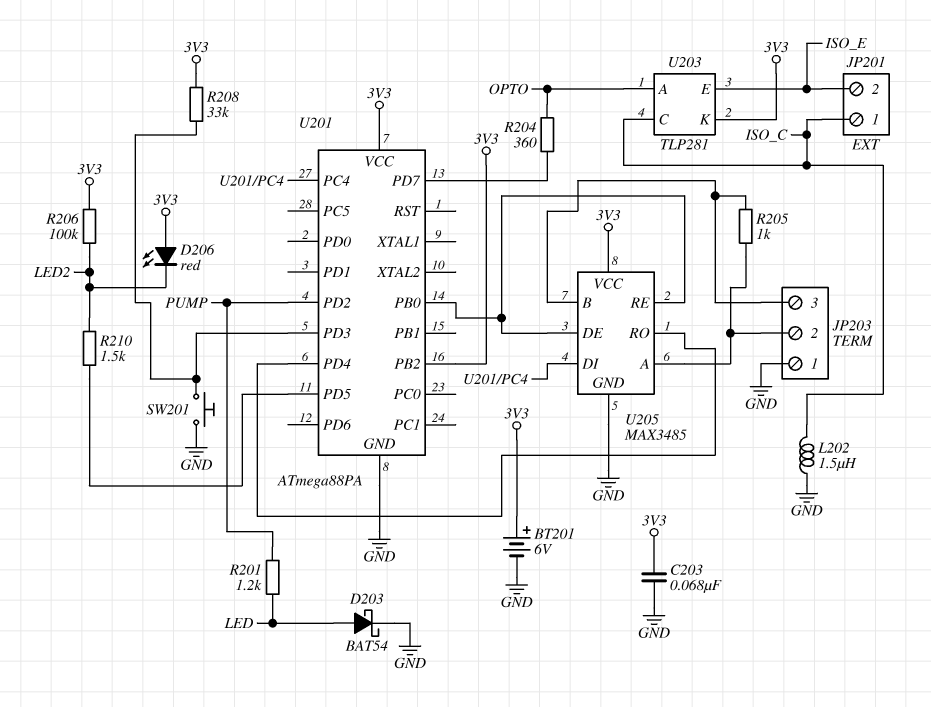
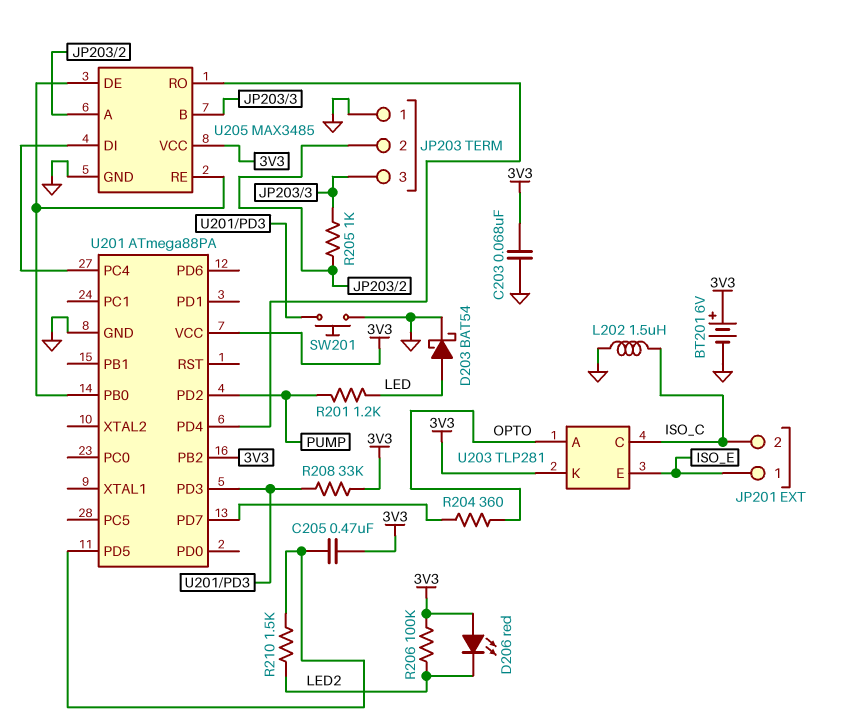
C205: none -> 470nF (3V3, U201/PD5)
JP201 pin 1: ISO_C -> ISO_E
JP201 pin 2: ISO_E -> ISO_C

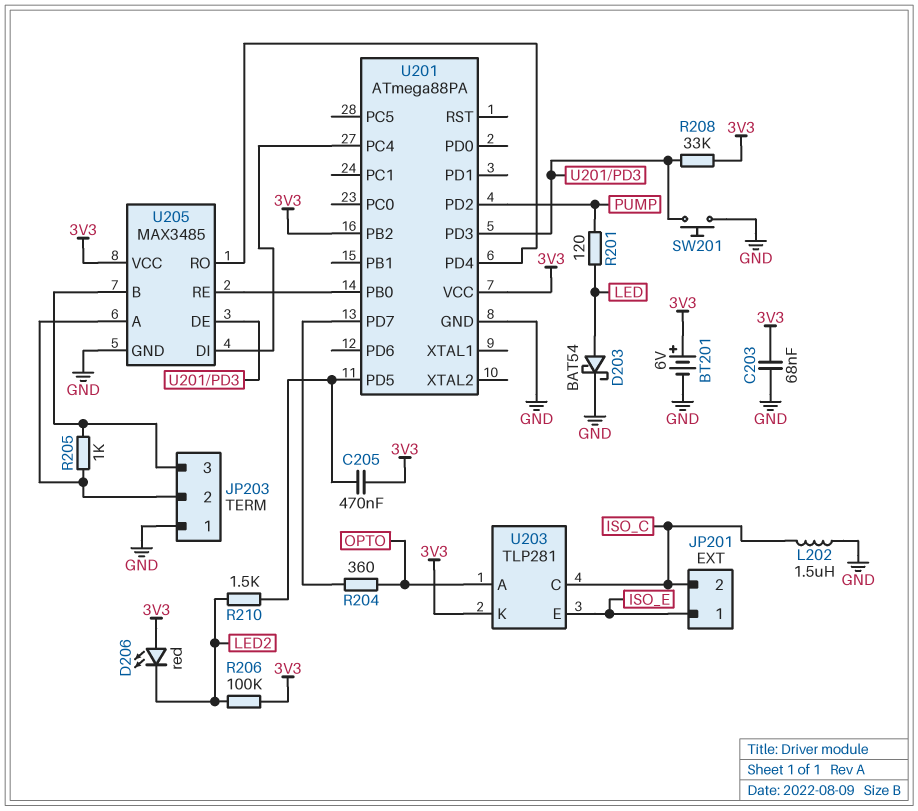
R201: 1.2k (LED, PUMP) -> 120 (LED, PUMP)
U205 pin DE: U201/PB0 -> U201/PD3

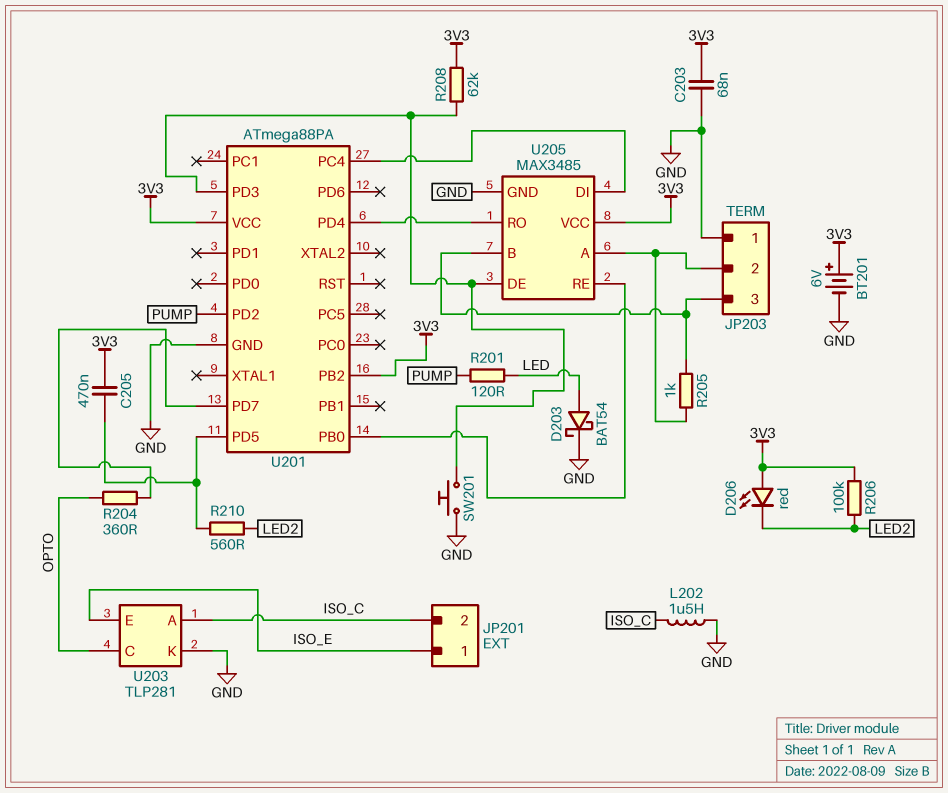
R208: 33k (3V3, U201/PD3) -> 62k (3V3, U201/PD3)
R210: 1.5k (LED2, U201/PD5) -> 560 (LED2, U201/PD5)
U203 pin A: OPTO -> ISO_C
U203 pin C: ISO_C -> OPTO
U203 pin K: 3V3 -> GND

